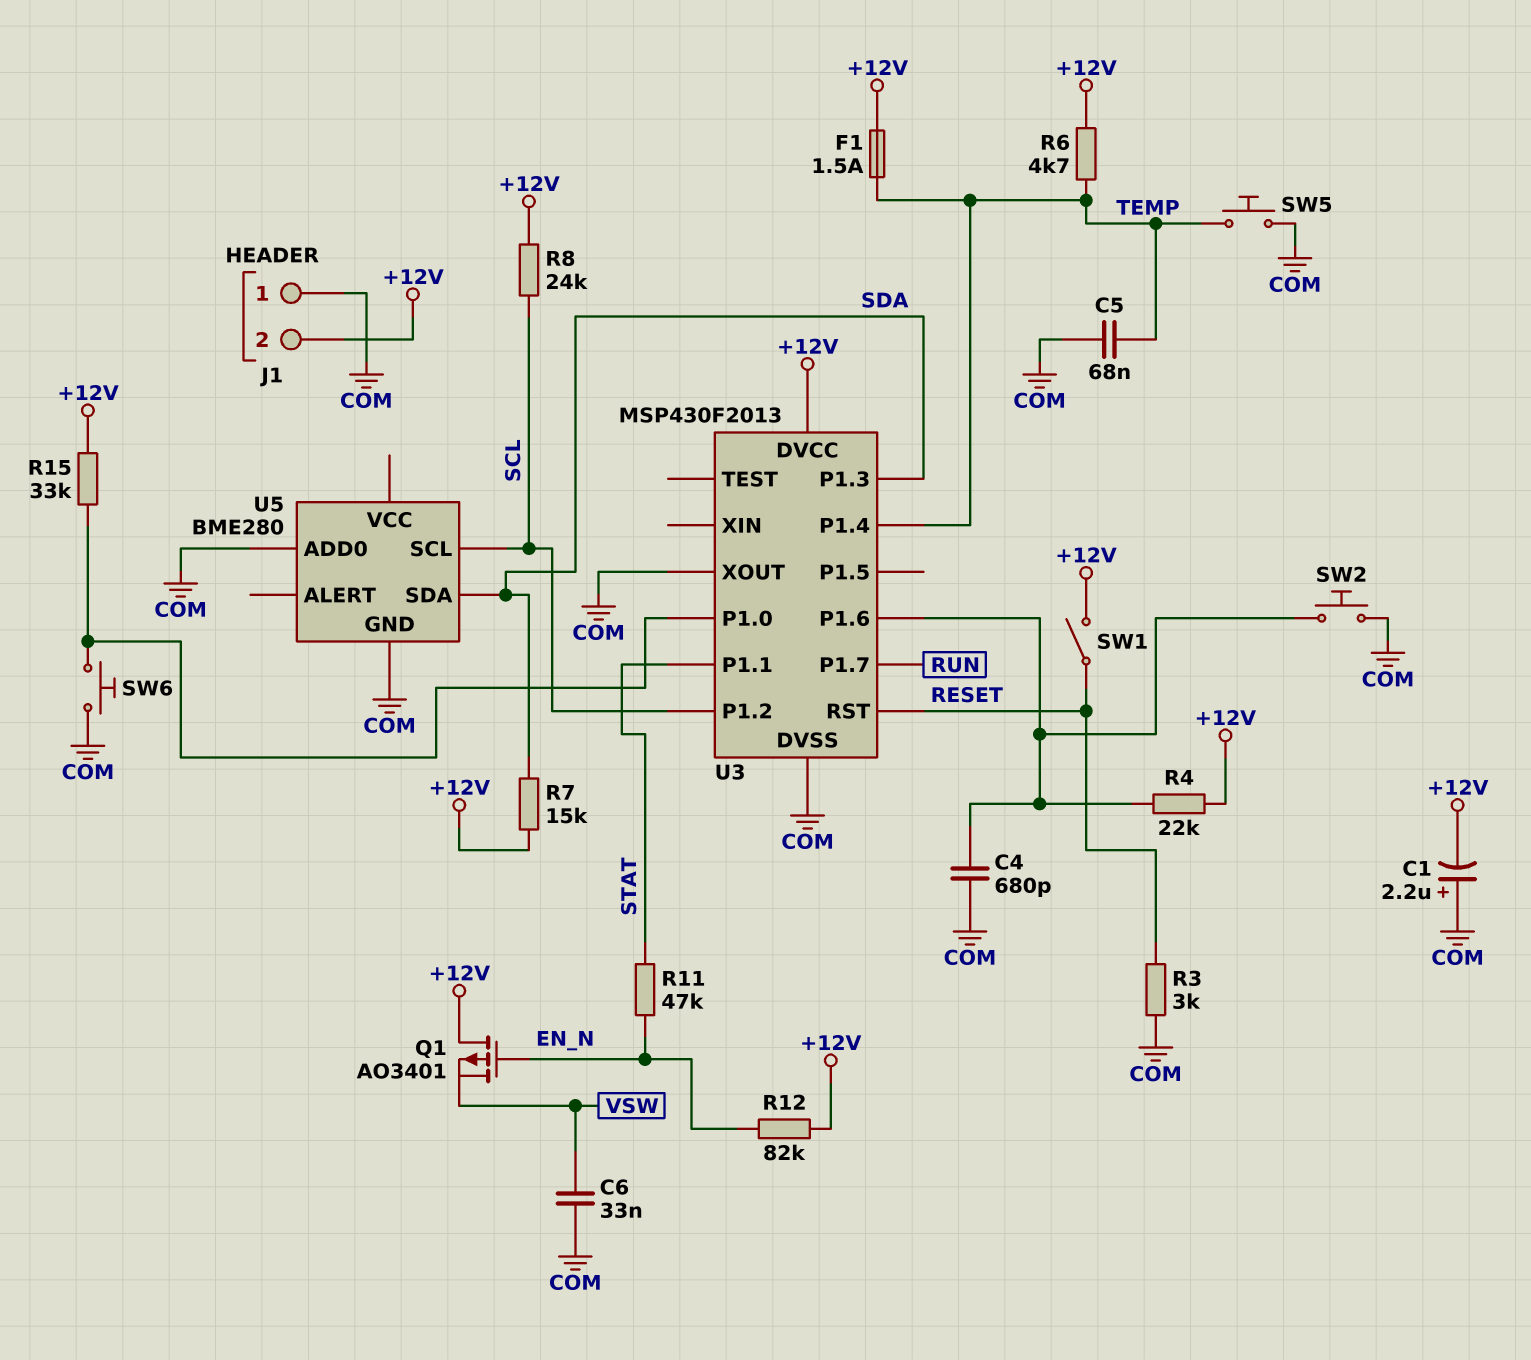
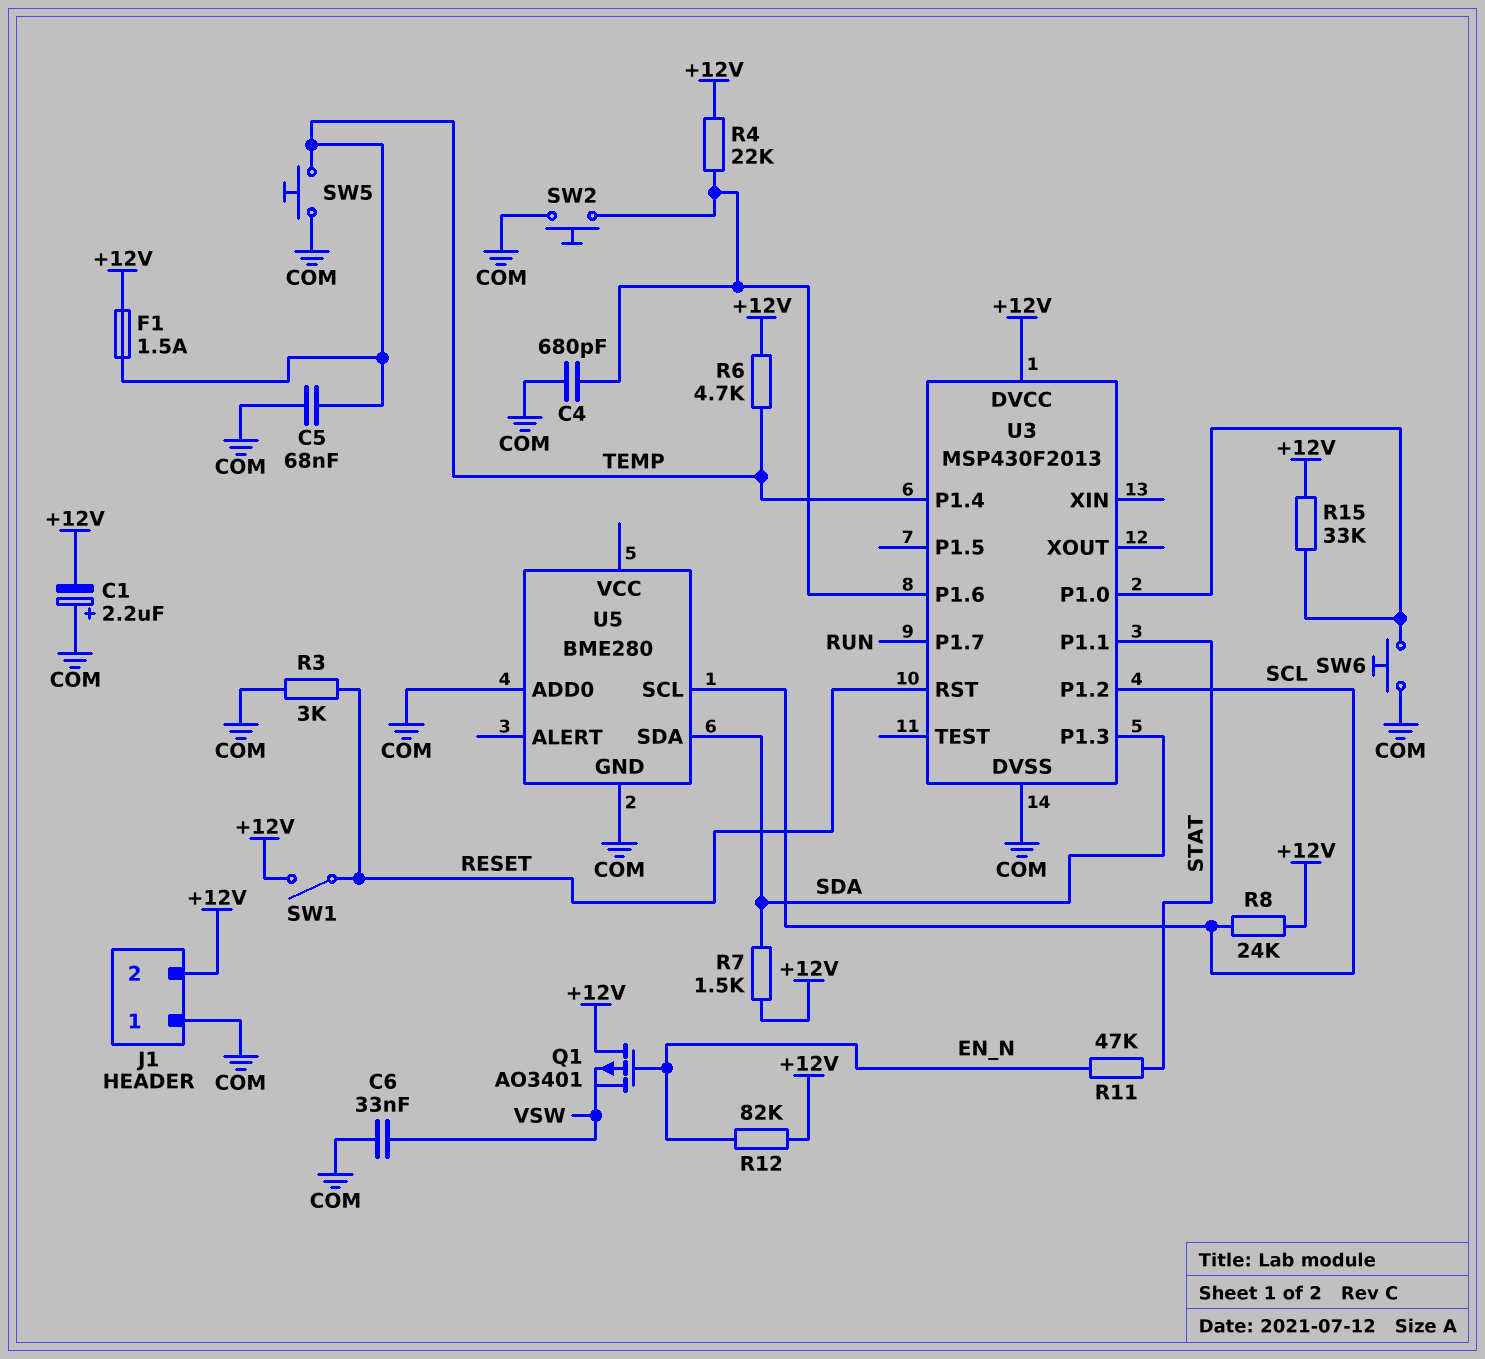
R7: 15k (+12V, SDA) -> 1.5k (+12V, SDA)
U3 pin XOUT: COM -> none

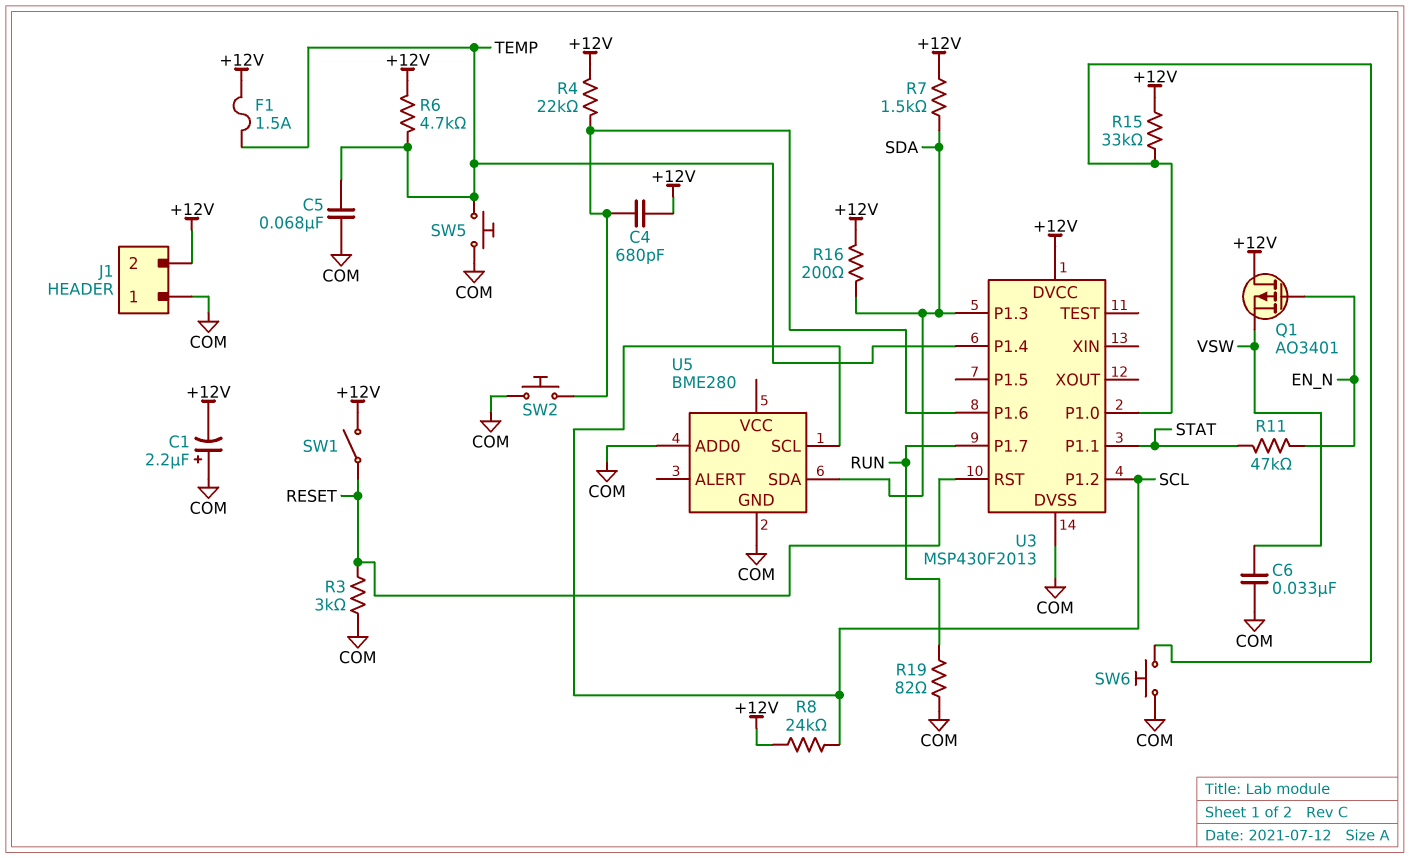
C4: 680pF (COM, U3/P1.6) -> 680pF (+12V, U3/P1.6)
R12: 82k (+12V, EN_N) -> none
R16: none -> 200 (+12V, SDA)
R19: none -> 82 (COM, RUN)

